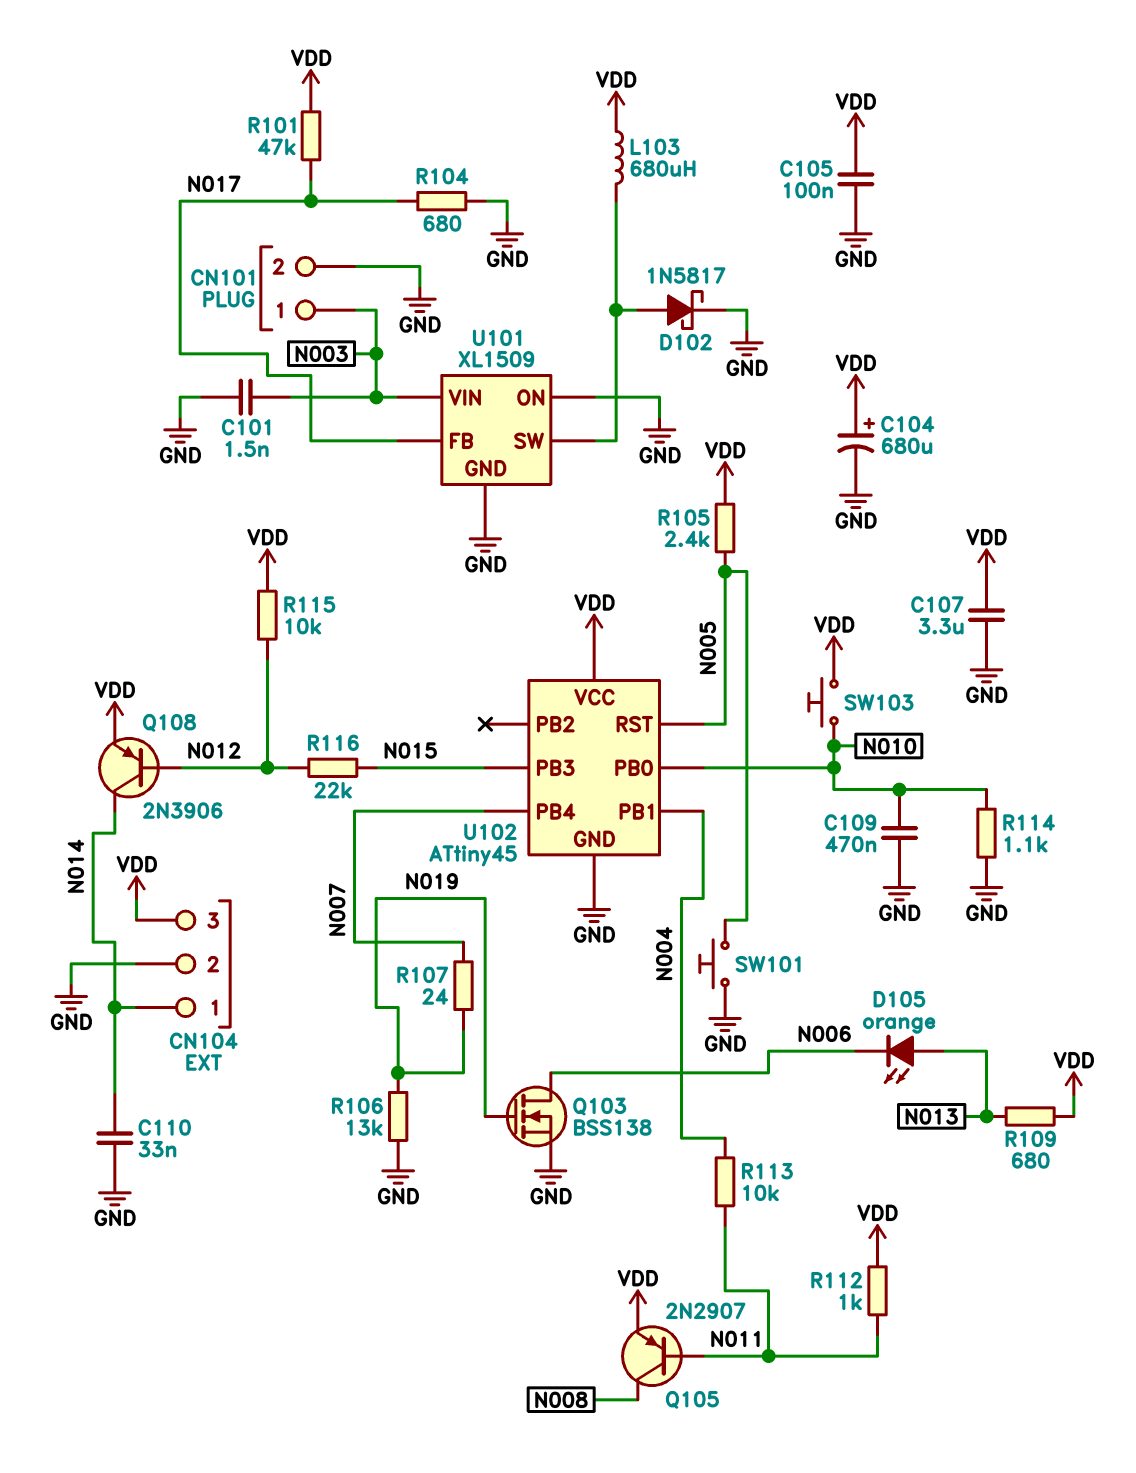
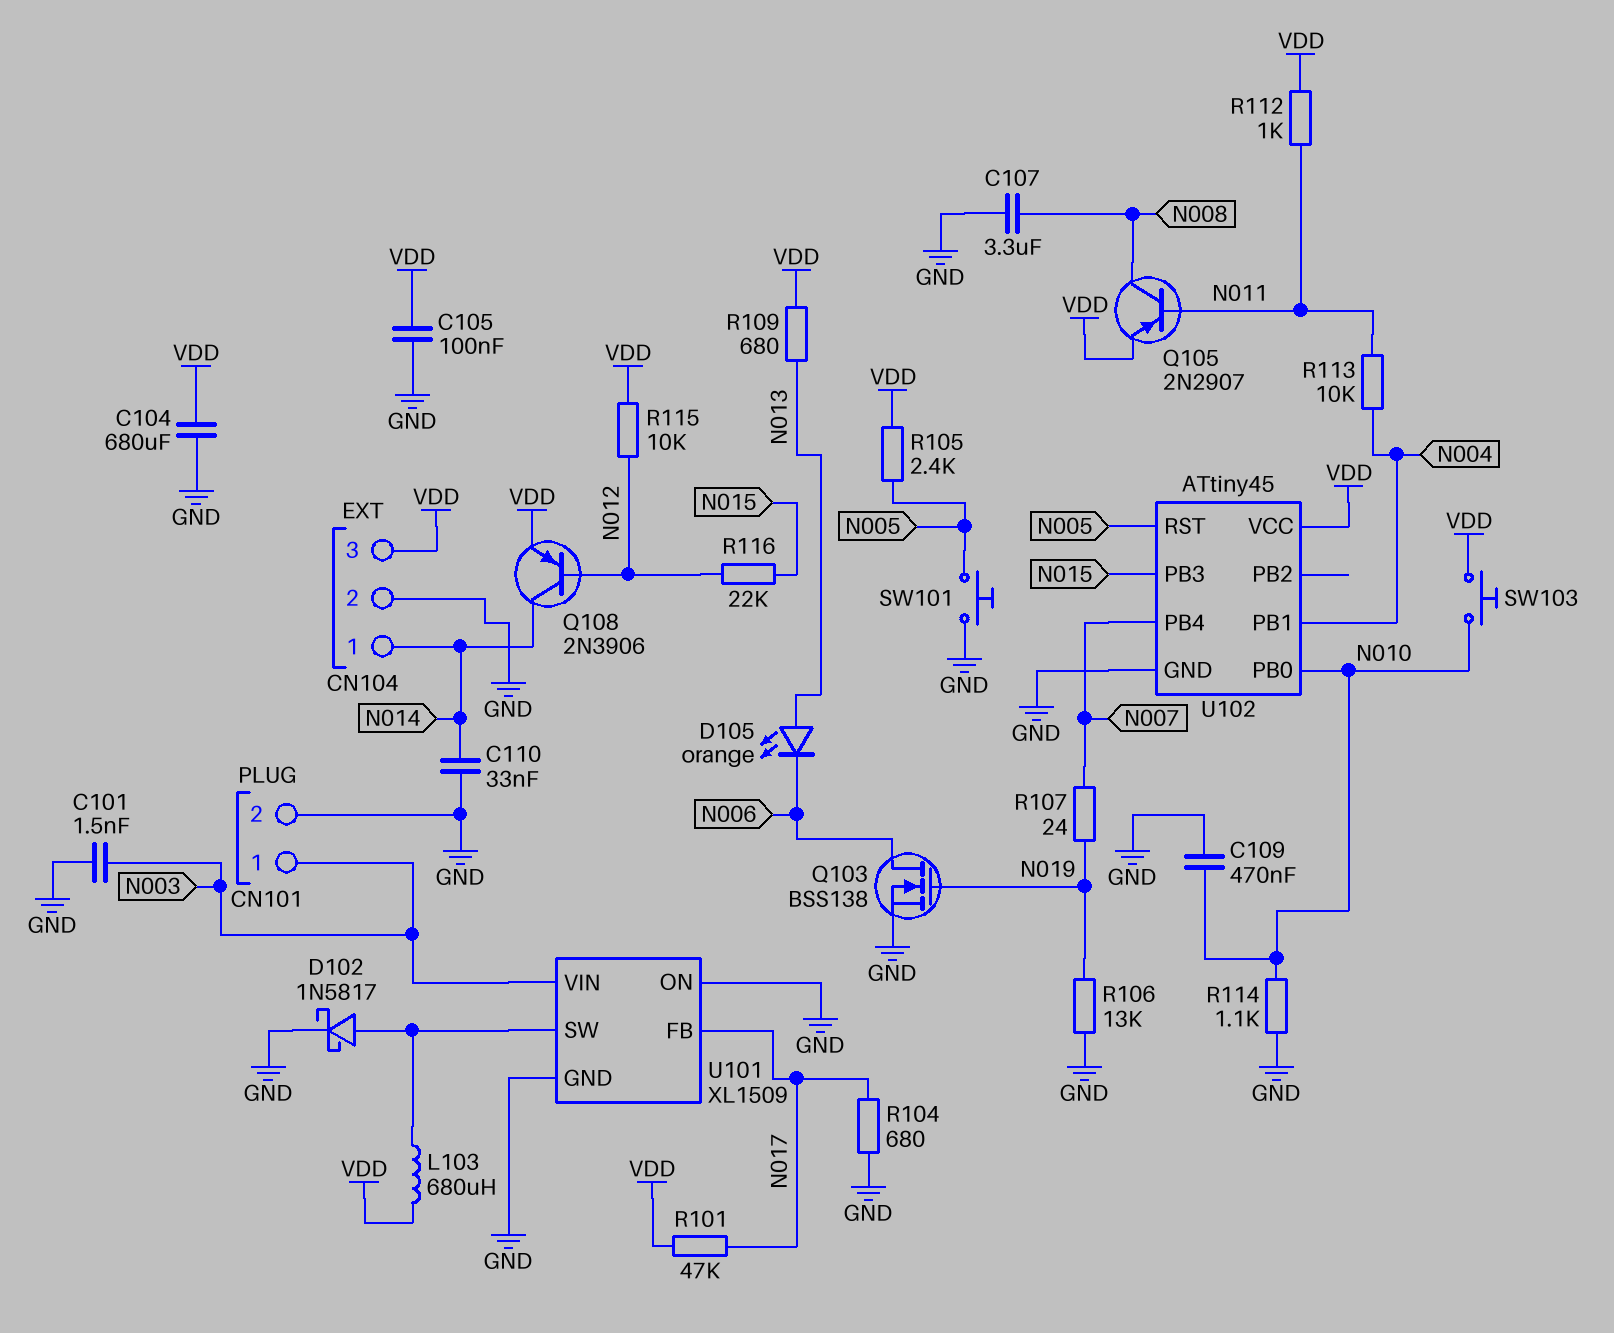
C104: 680uF (plus VDD, minus GND) -> 680uF (GND, VDD)
C107: 3.3uF (GND, VDD) -> 3.3uF (GND, N008)

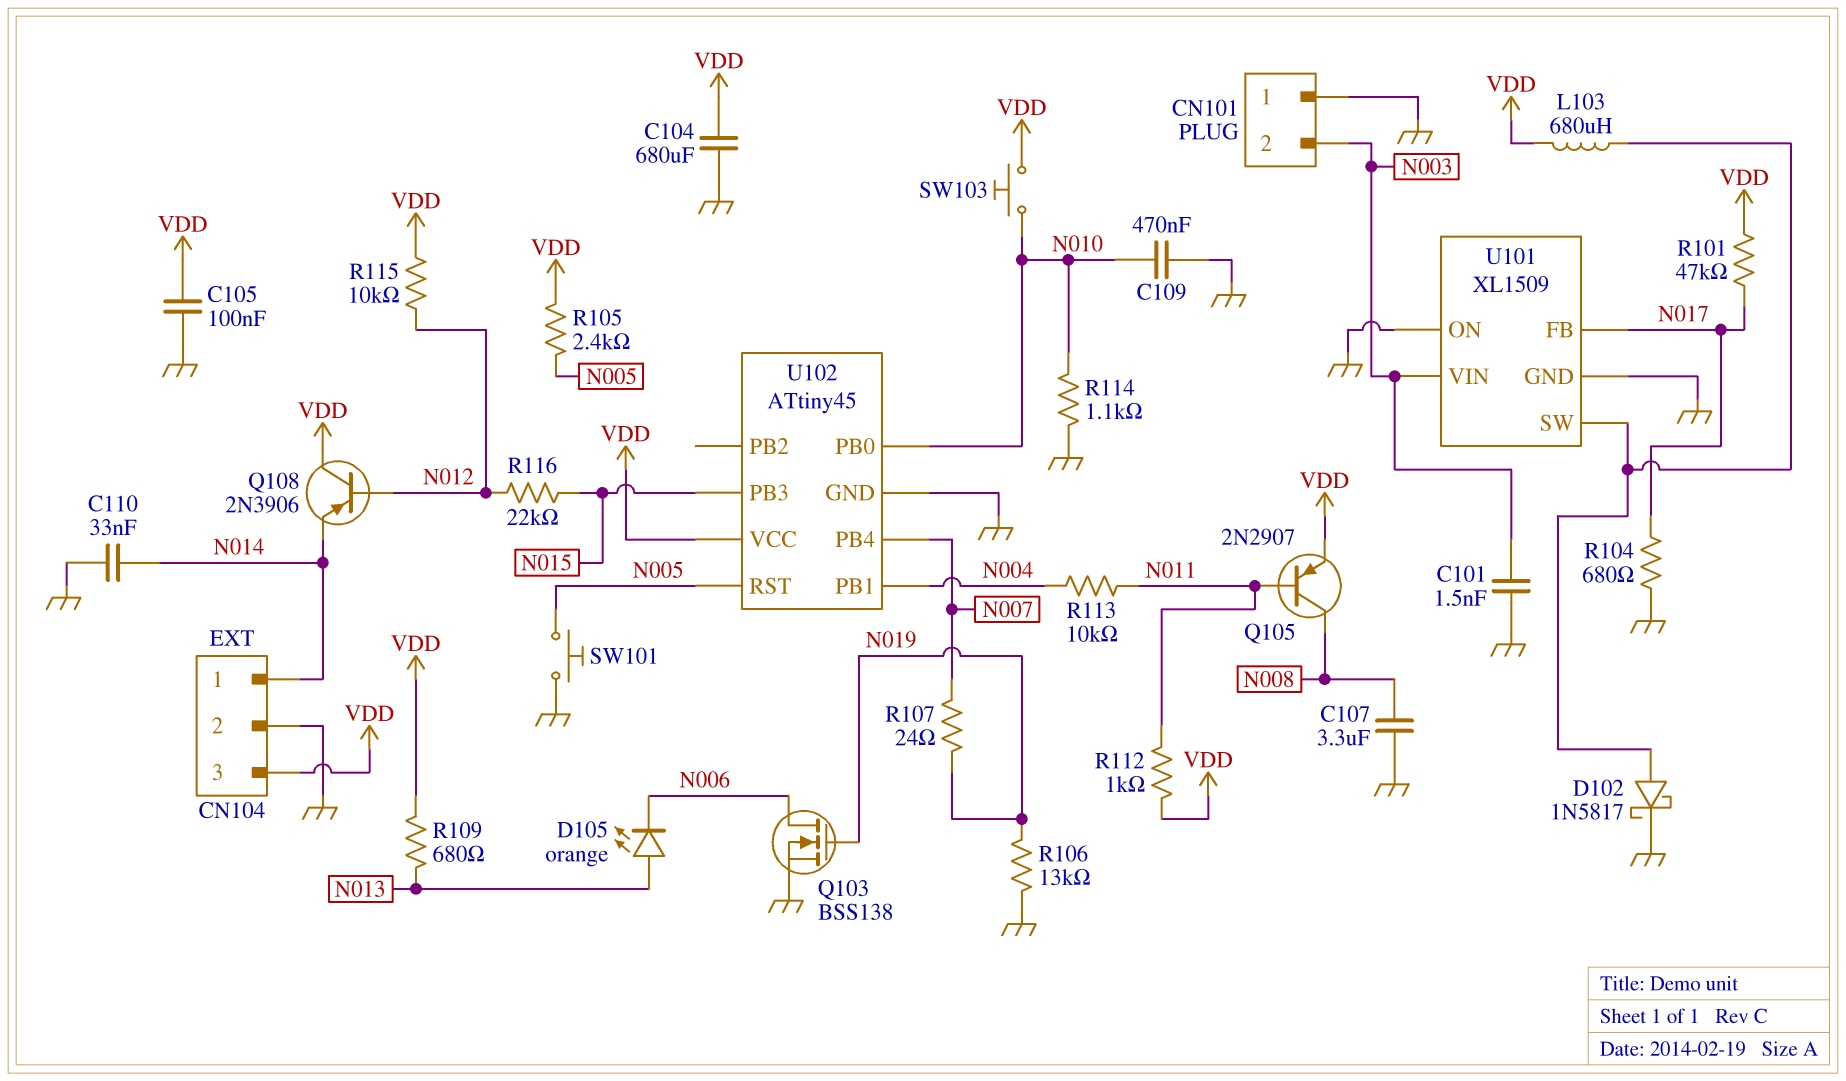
CN101 pin 1: N003 -> GND
CN101 pin 2: GND -> N003
Q108: PNP 2N3906 (B N012, C N014, E VDD) -> PNP 2N3906 (B N012, C VDD, E N014)

